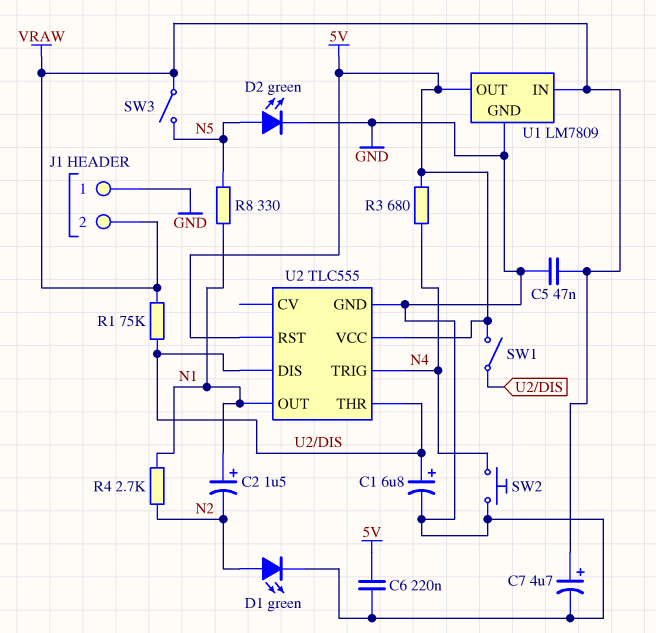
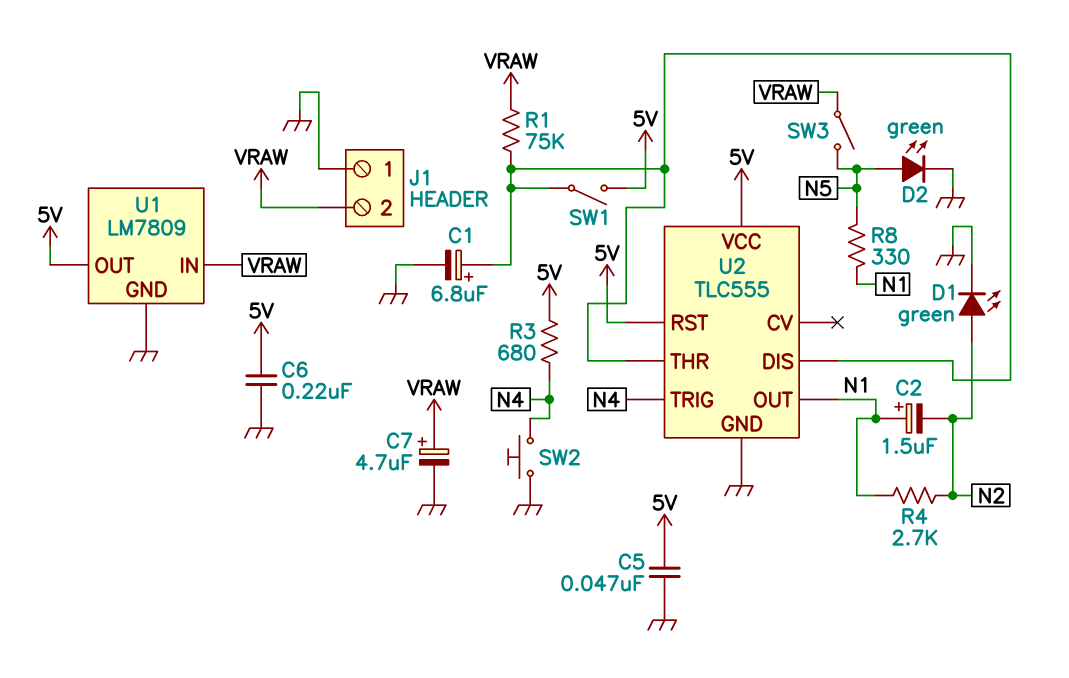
C5: 47nF (GND, VRAW) -> 47nF (5V, GND)

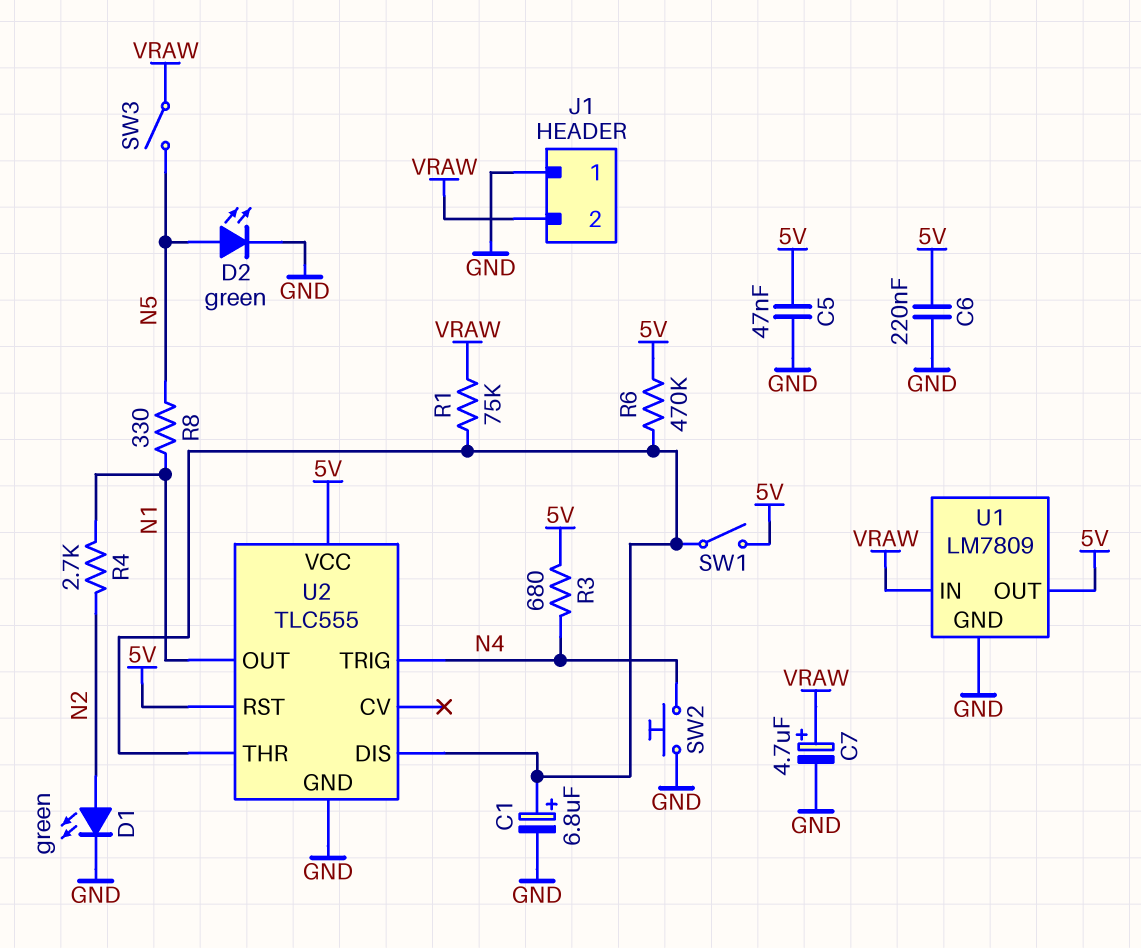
C2: 1.5uF (plus N1, minus N2) -> none
R6: none -> 470k (5V, U2/DIS)

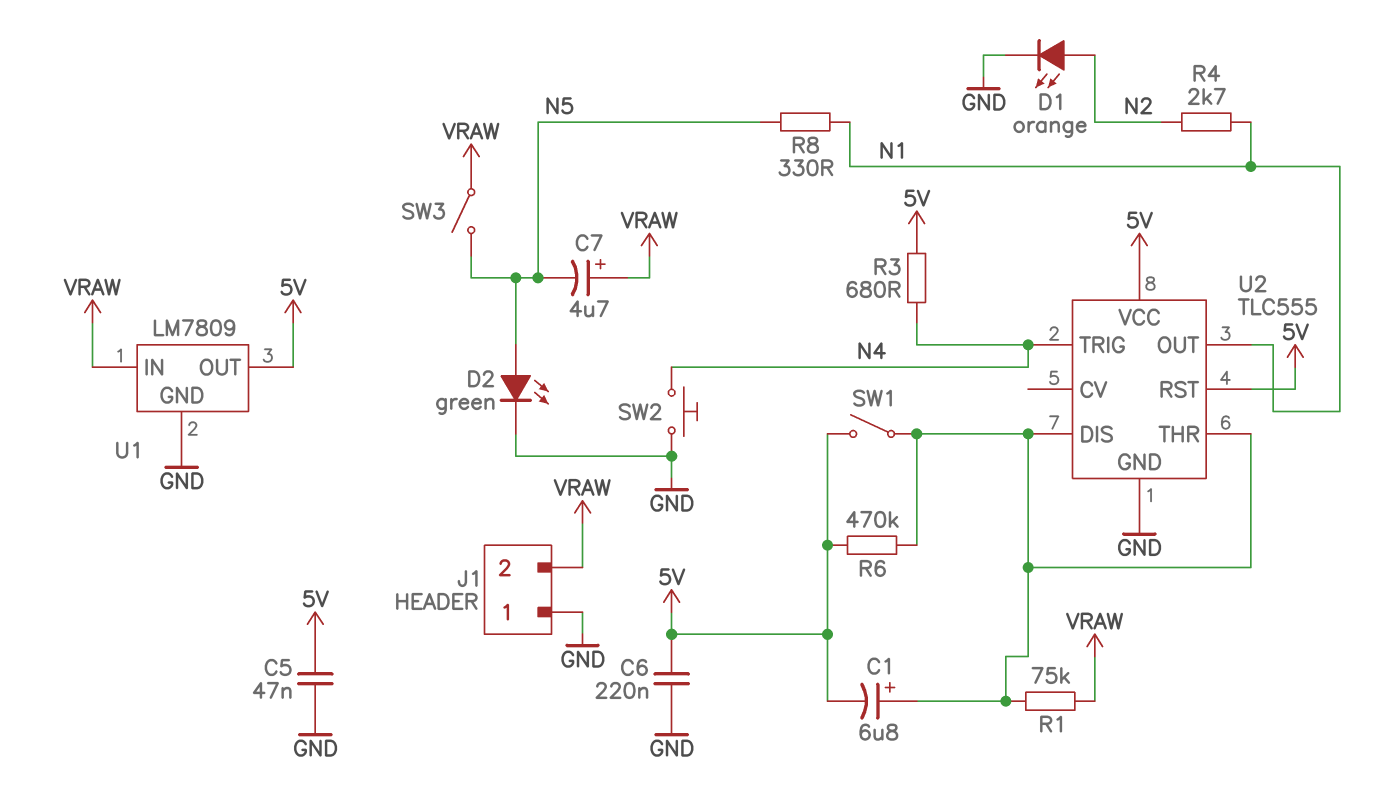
C1: 6.8uF (plus U2/DIS, minus GND) -> 6.8uF (plus U2/DIS, minus 5V)
C7: 4.7uF (plus VRAW, minus GND) -> 4.7uF (plus VRAW, minus N5)
D1: LED green (A N2, K GND) -> LED orange (A N2, K GND)

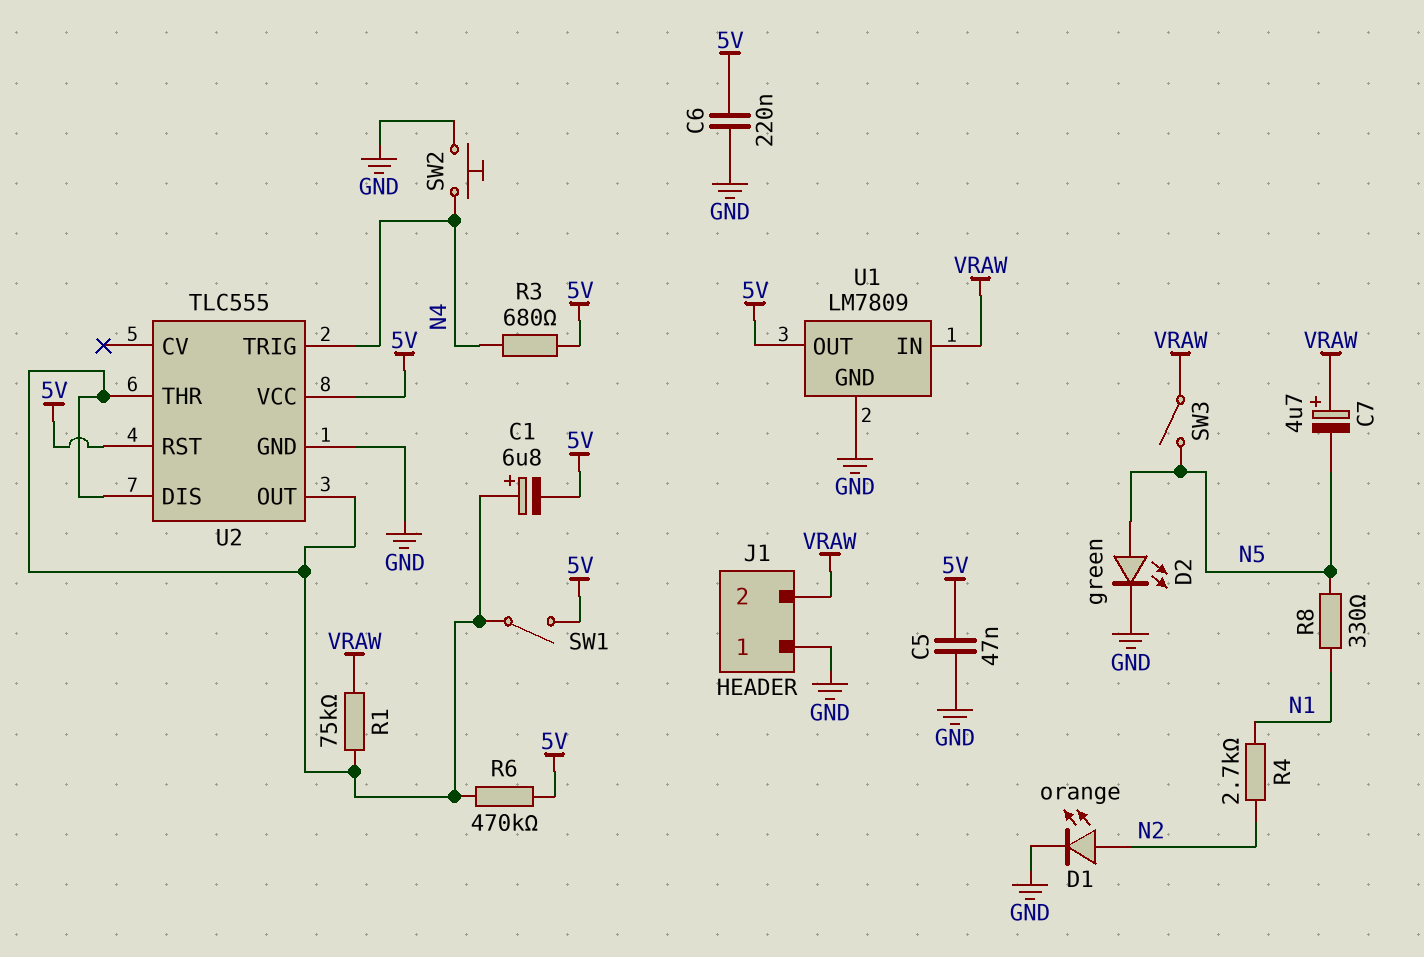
U2 pin OUT: N1 -> U2/DIS

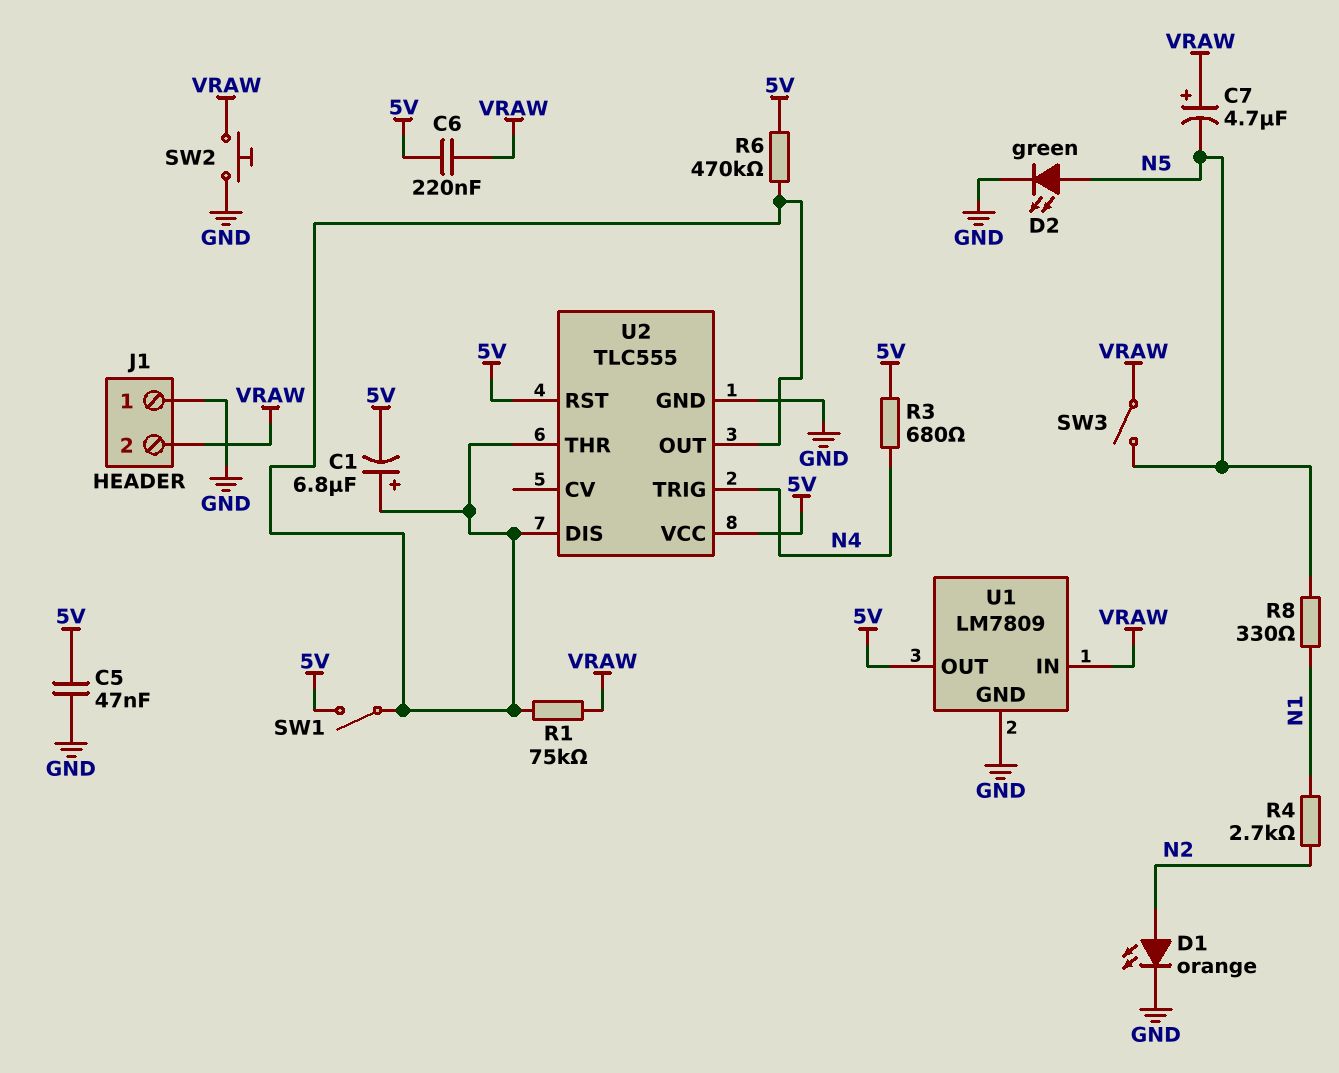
C6: 220nF (5V, GND) -> 220nF (5V, VRAW)
SW2: button (GND, N4) -> button (GND, VRAW)

